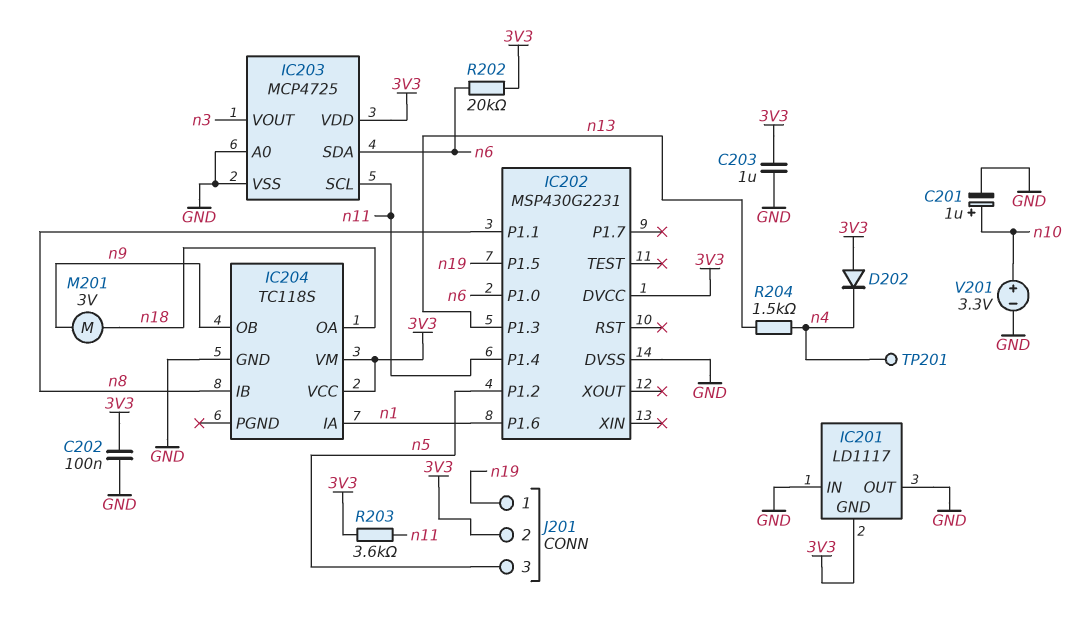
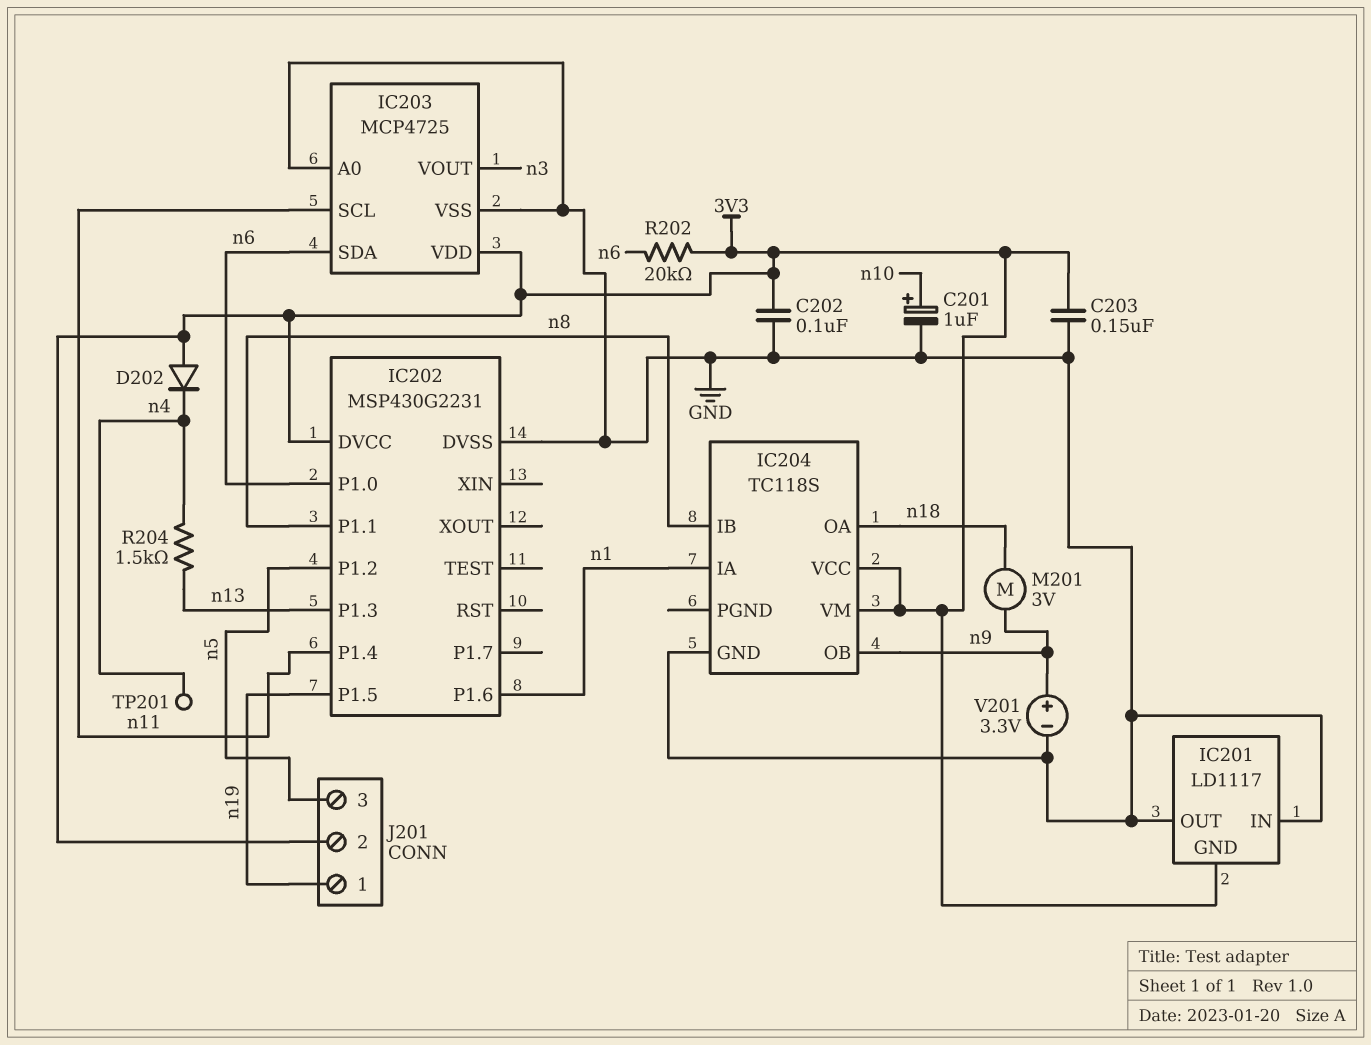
C203: 1uF (3V3, GND) -> 150nF (3V3, GND)
R203: 3.6k (3V3, n11) -> none
V201: 3.3V (plus n10, minus GND) -> 3.3V (plus n9, minus GND)

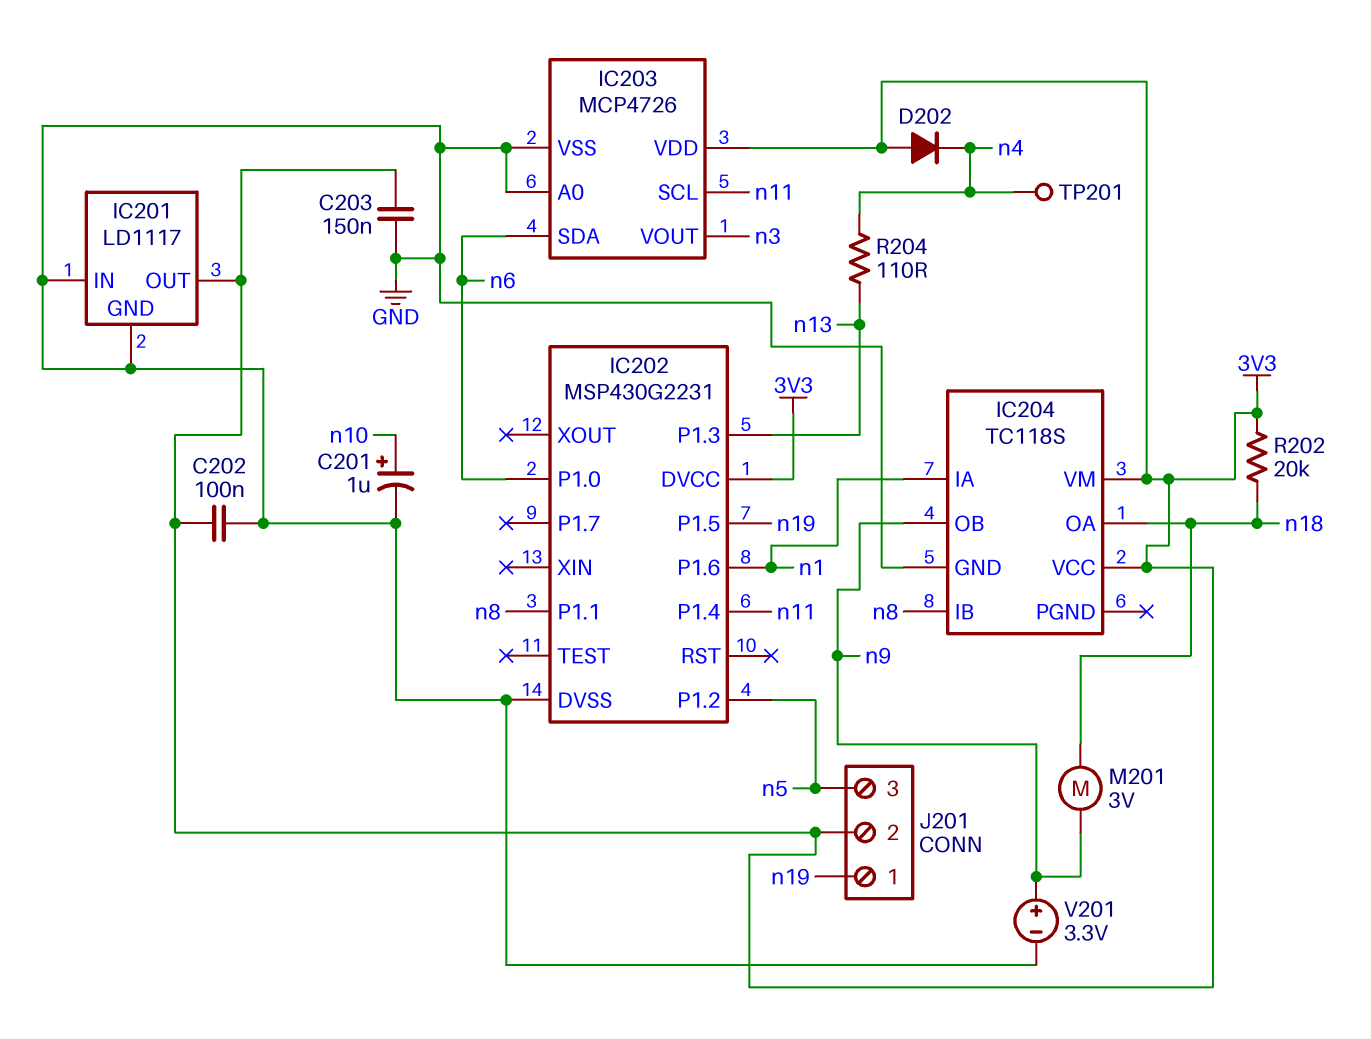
IC201 pin GND: 3V3 -> GND
IC201 pin OUT: GND -> 3V3
IC203: MCP4725 -> MCP4726
R202: 20k (3V3, n6) -> 20k (3V3, n18)
R204: 1.5k (n4, n13) -> 110 (n4, n13)

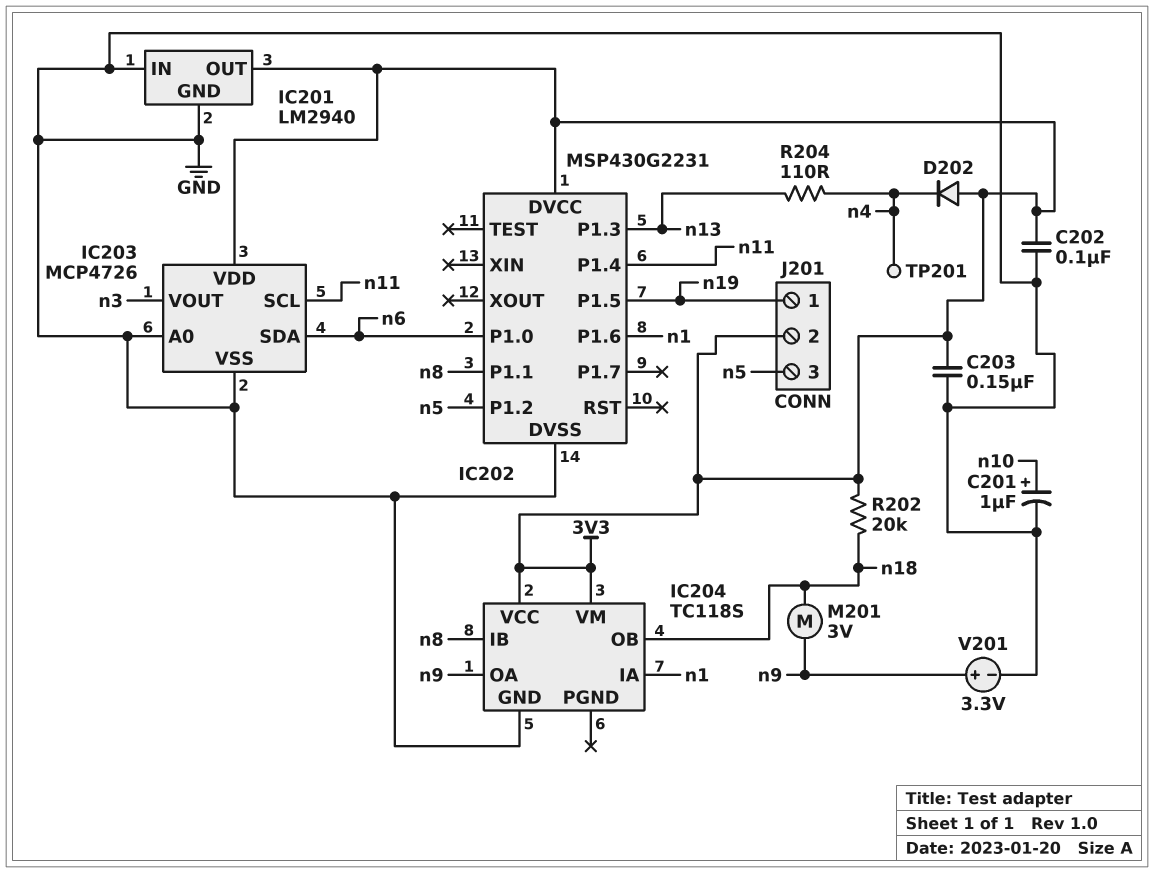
IC201: LD1117 -> LM2940
IC204 pin OA: n18 -> n9
IC204 pin OB: n9 -> n18

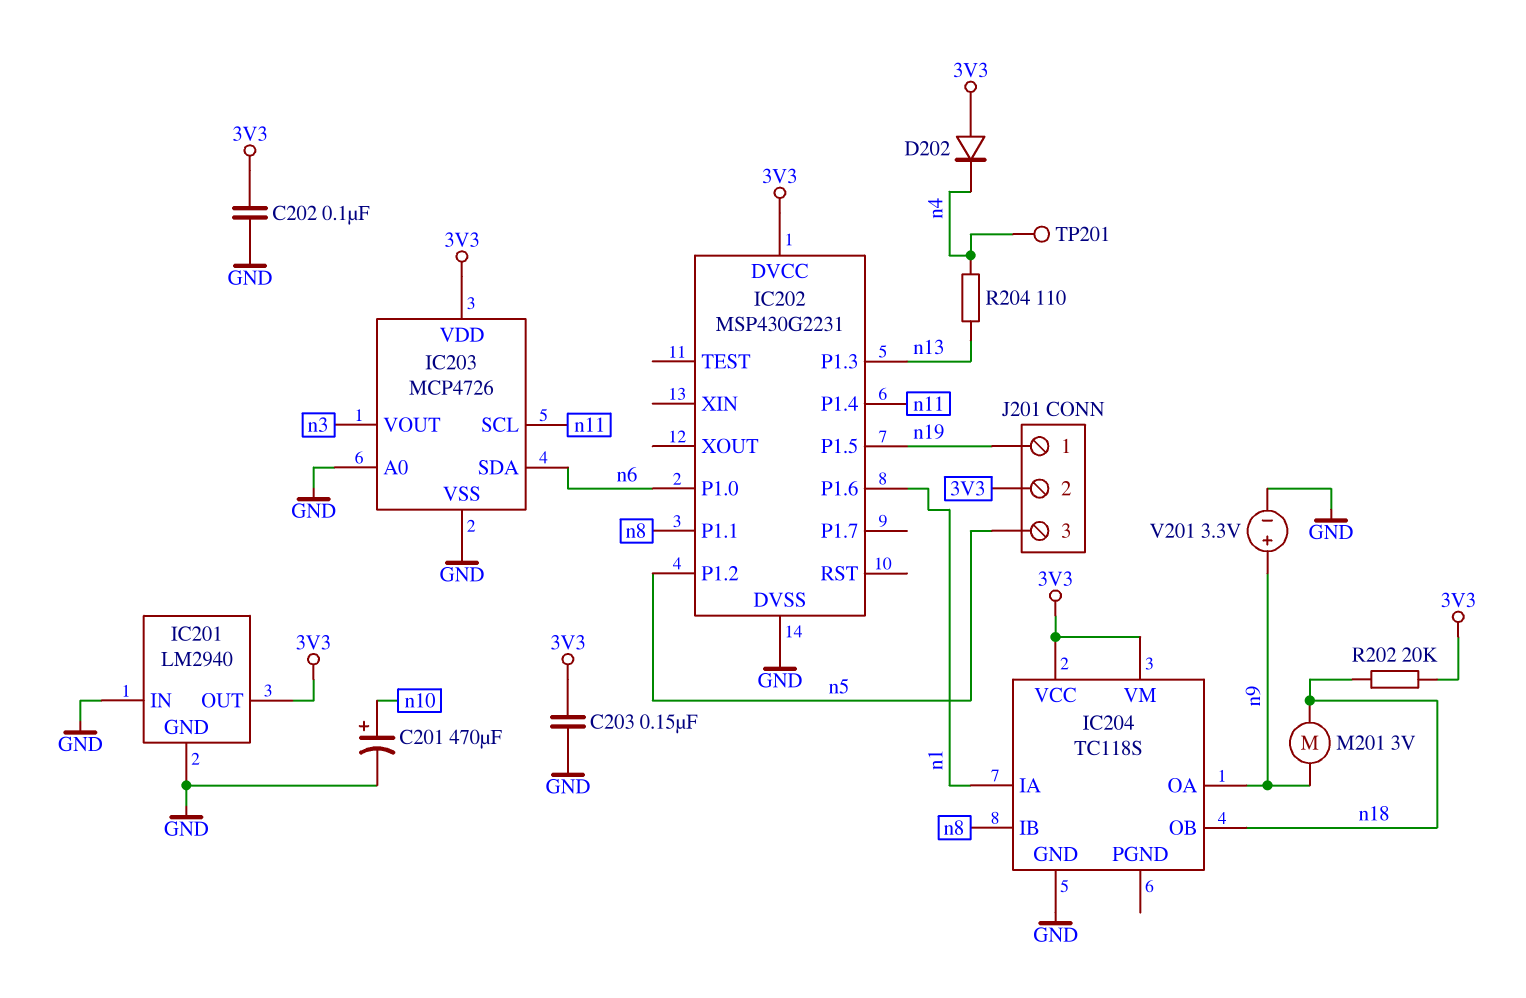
C201: 1uF (plus n10, minus GND) -> 470uF (plus n10, minus GND)

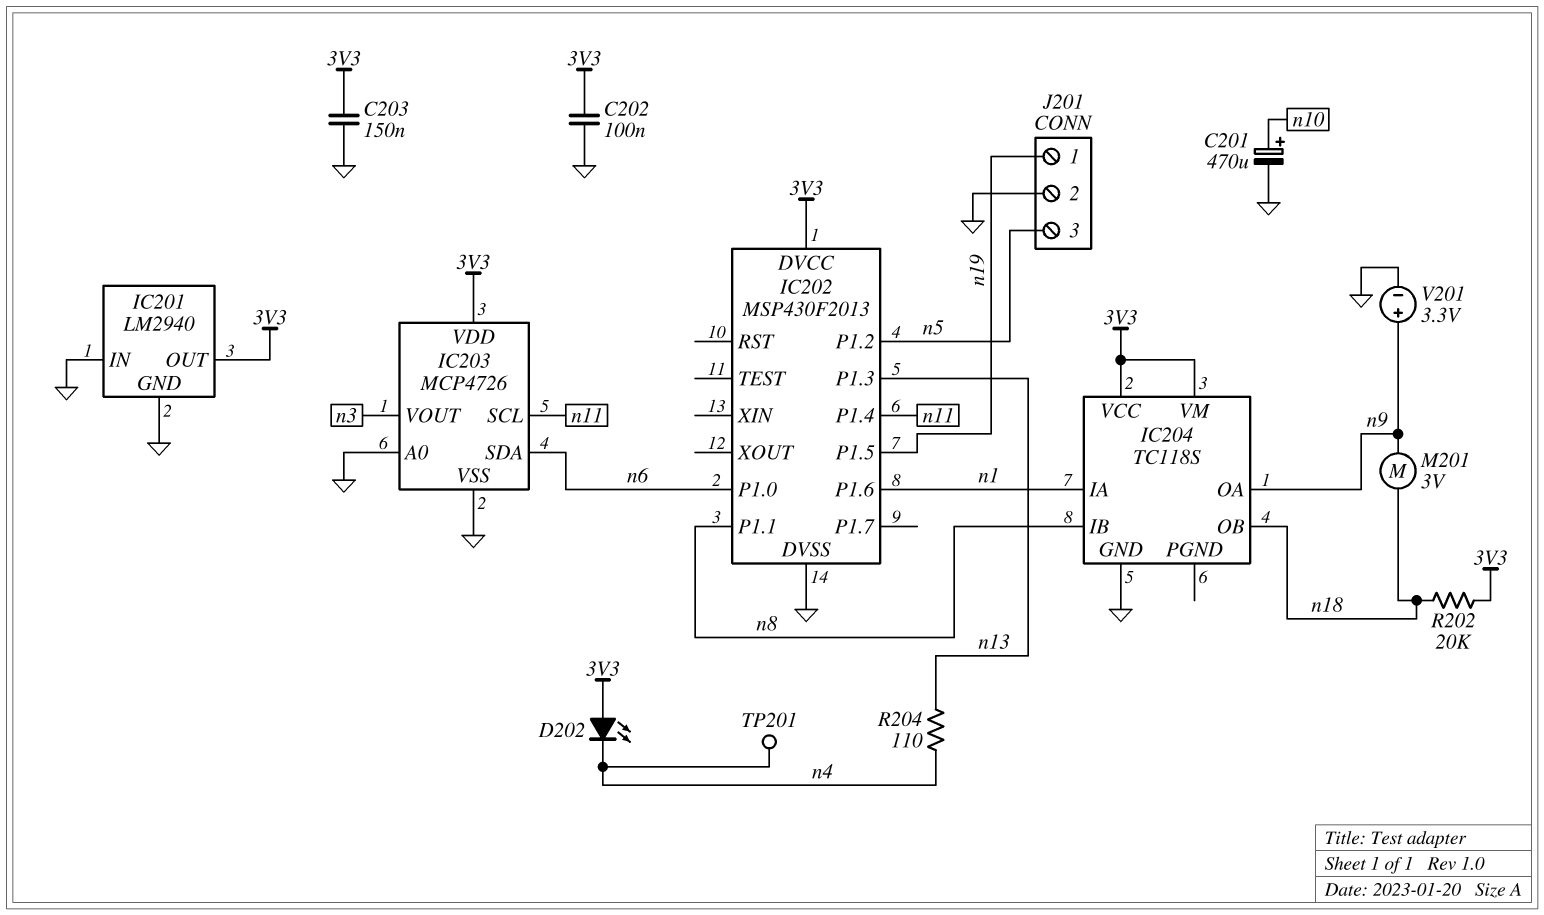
D202: diode (A 3V3, K n4) -> LED (A 3V3, K n4)
IC202: MSP430G2231 -> MSP430F2013
J201 pin 2: 3V3 -> GND

